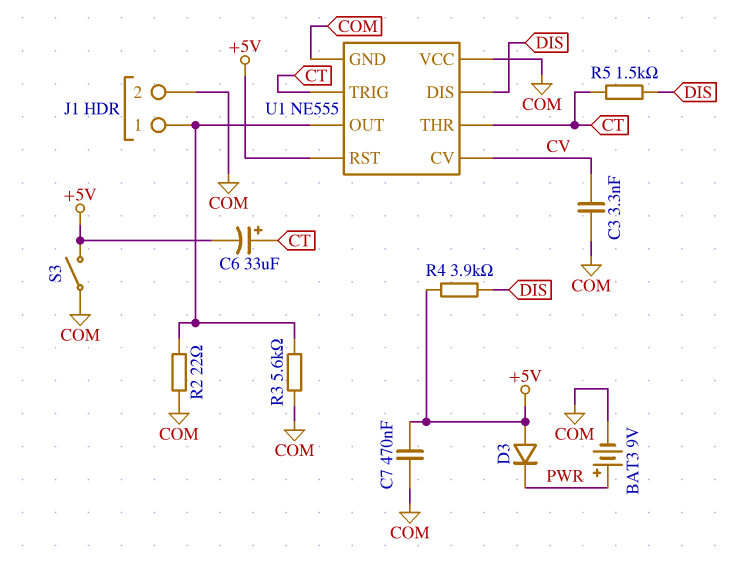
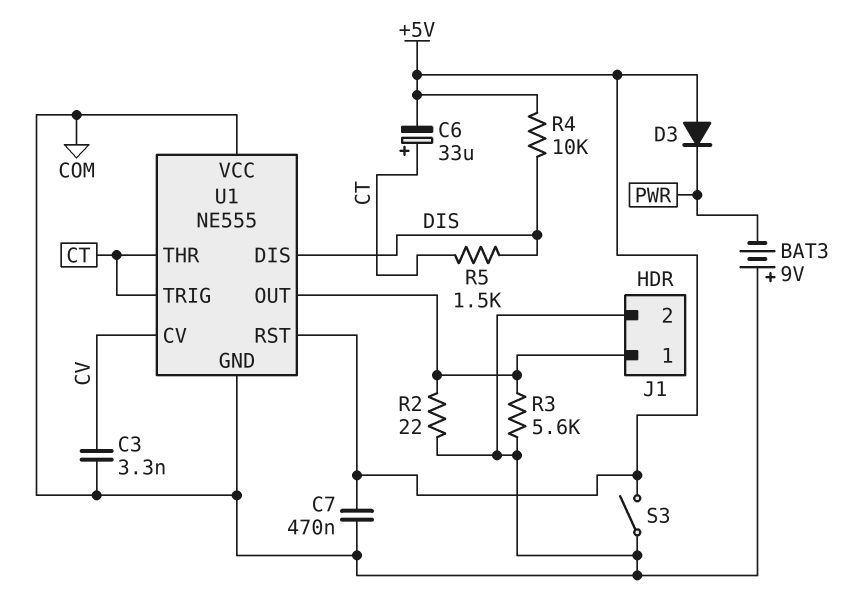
BAT3: 9V (plus PWR, minus COM) -> 9V (plus COM, minus PWR)
R4: 3.9k (+5V, DIS) -> 10k (+5V, DIS)

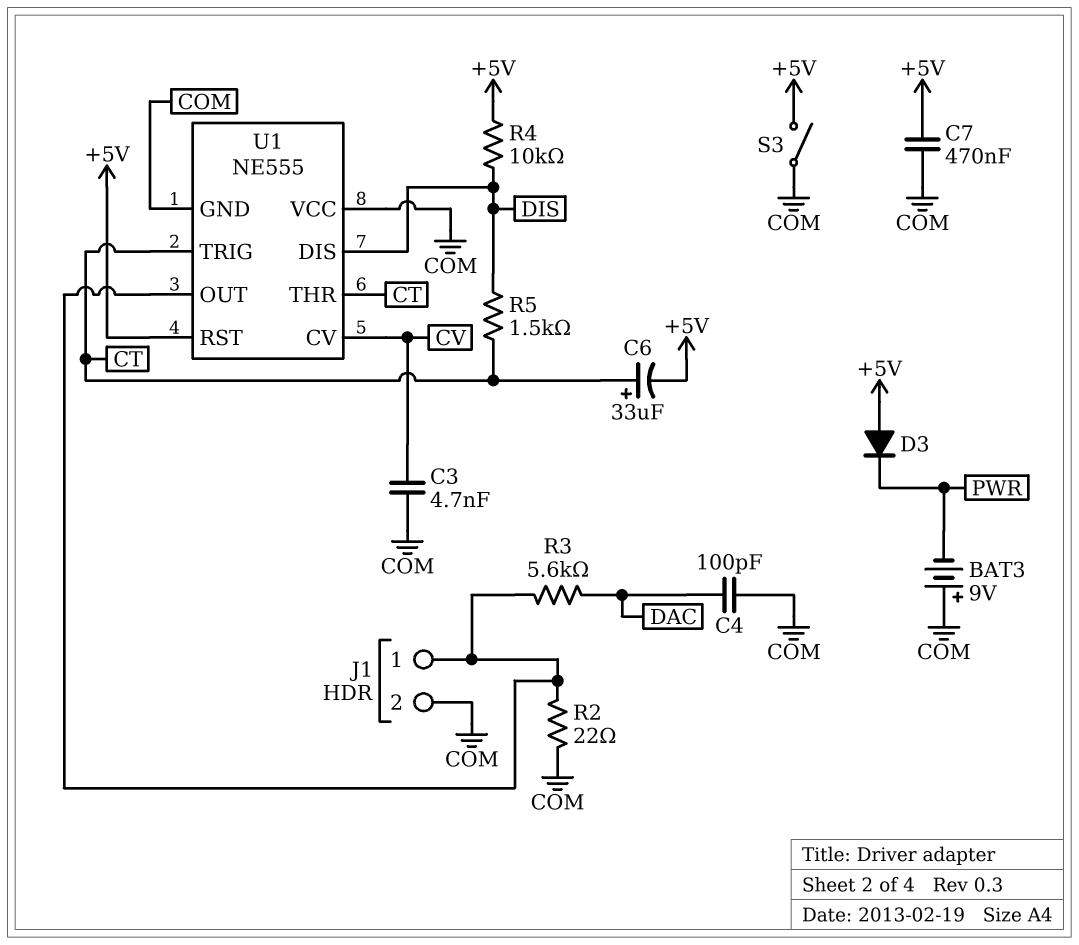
C3: 3.3nF (COM, CV) -> 4.7nF (COM, CV)
C4: none -> 100pF (COM, DAC)
R3: 5.6k (COM, J1/1) -> 5.6k (DAC, J1/1)

